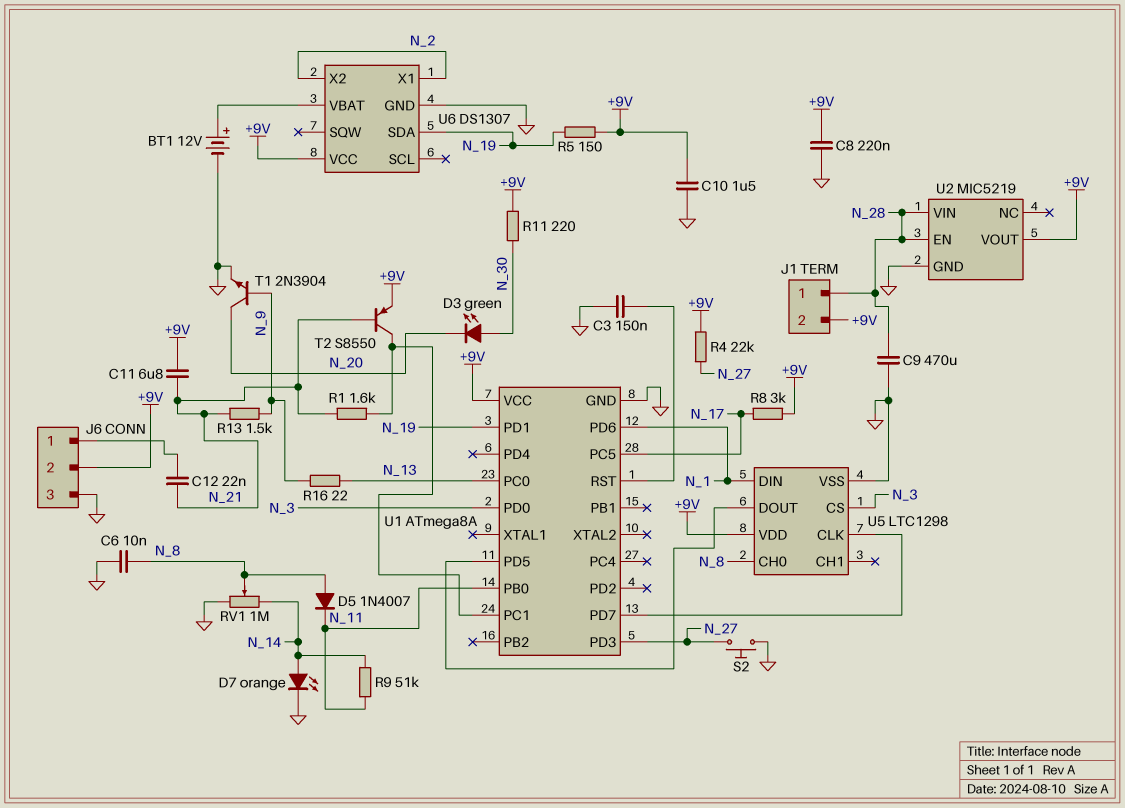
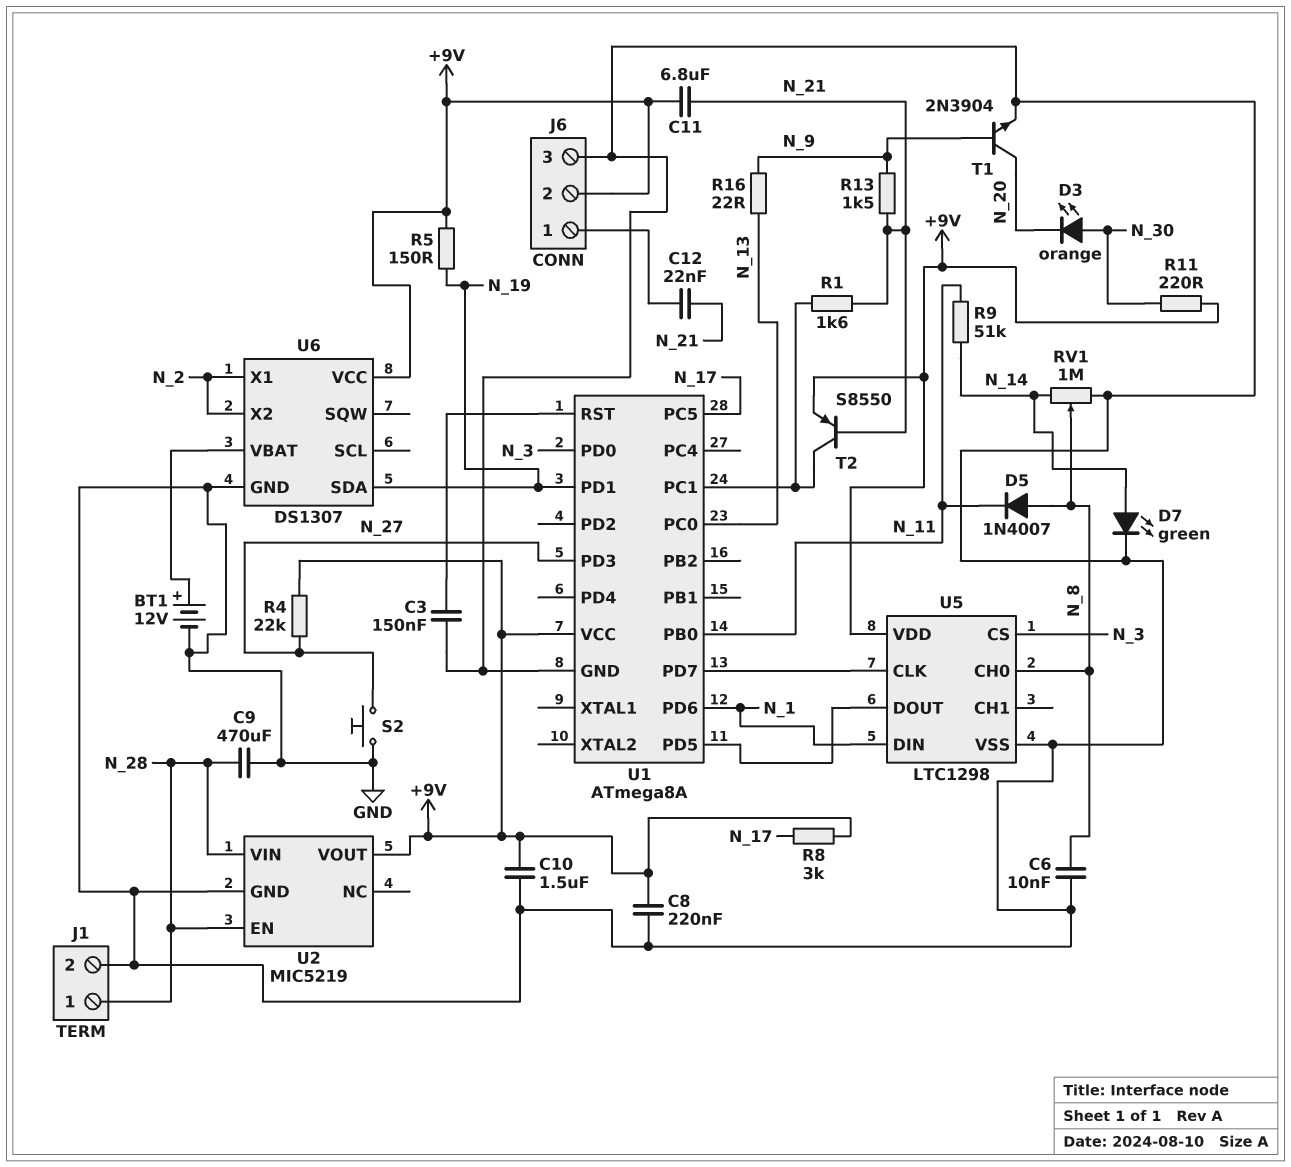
D3: LED green (A N_30, K N_20) -> LED orange (A N_30, K N_20)
D7: LED orange (A N_14, K GND) -> LED green (A N_14, K GND)
J1 pin 2: +9V -> GND

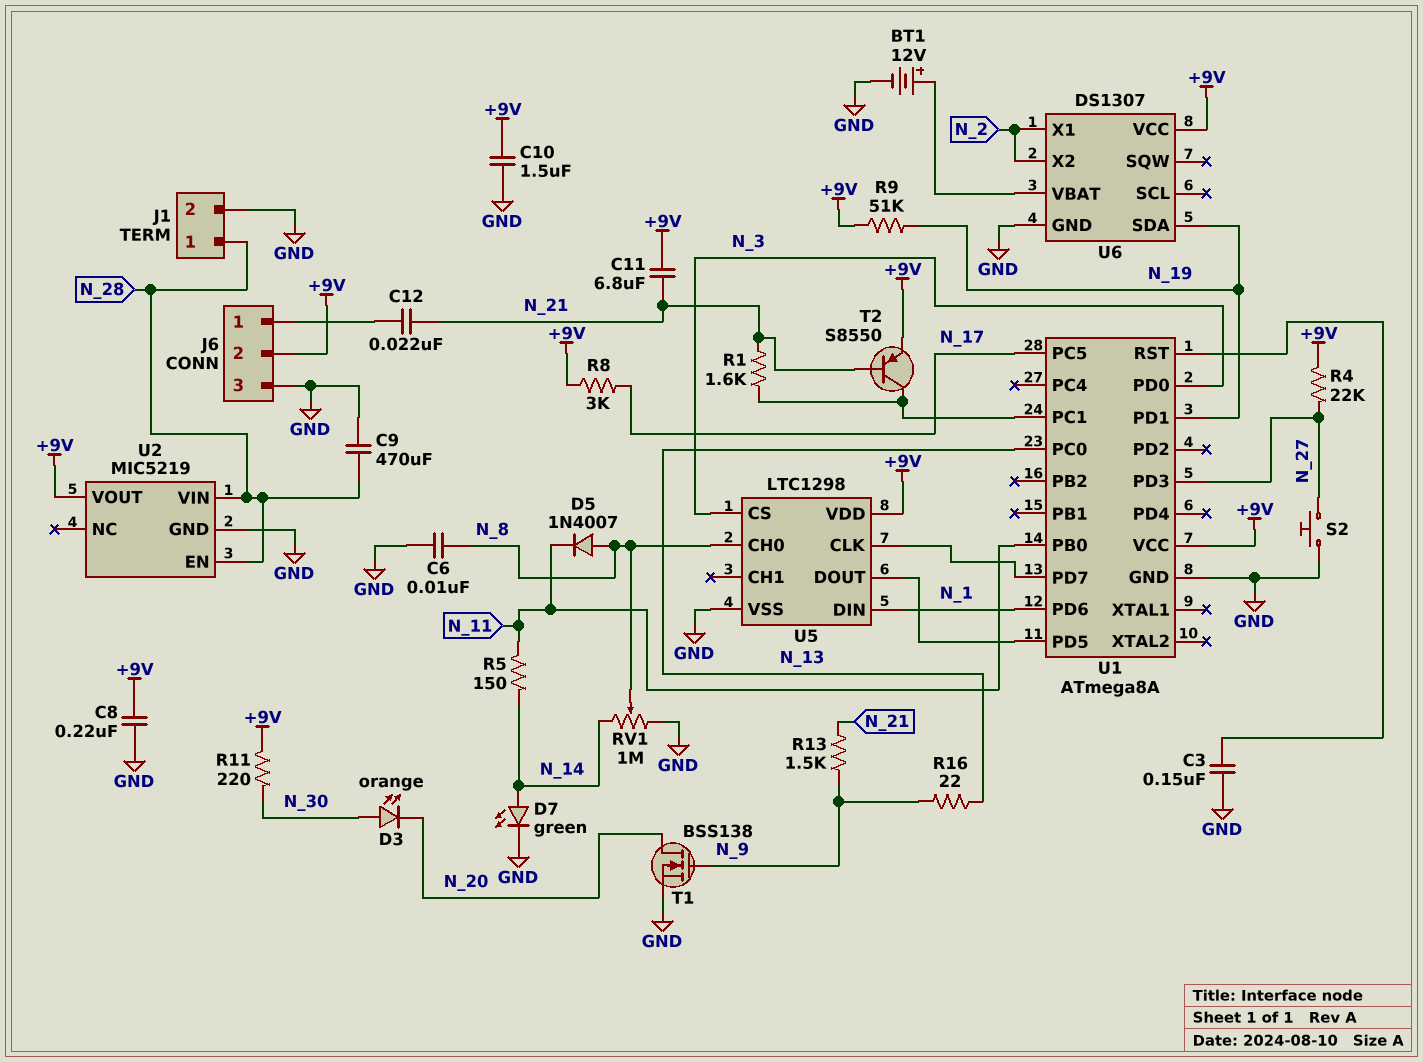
R5: 150 (+9V, N_19) -> 150 (N_11, N_14)
R9: 51k (N_11, N_14) -> 51k (+9V, N_19)
T1: NPN 2N3904 (B N_9, C N_20, E GND) -> NMOS BSS138 (G N_9, D N_20, S GND)

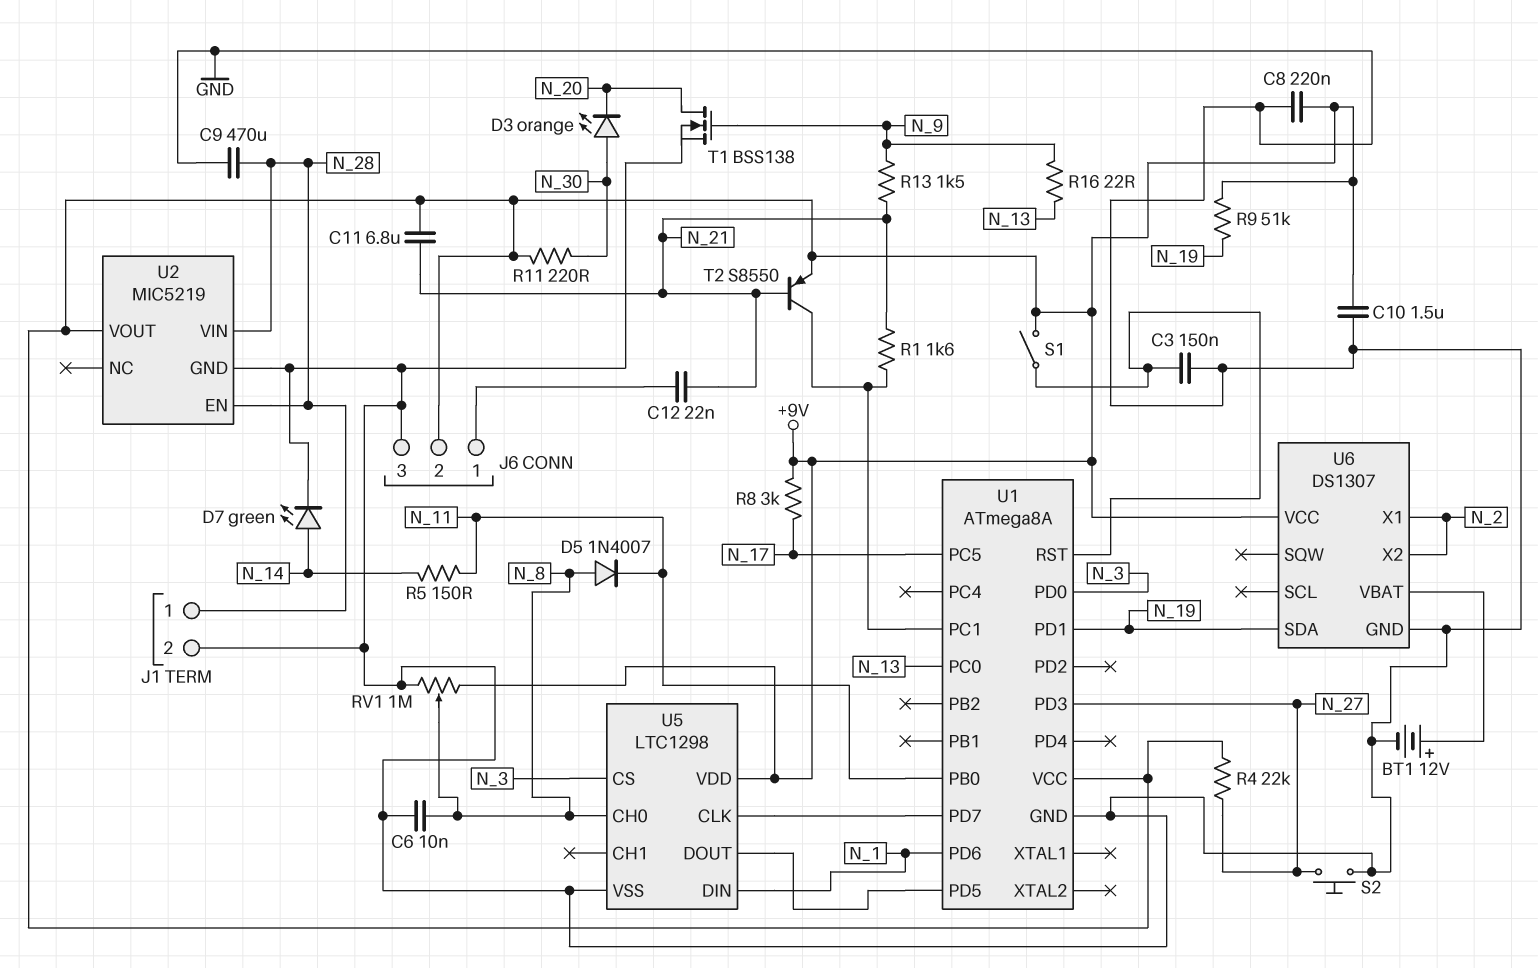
RV1: 1M (GND, N_14, wiper N_8) -> 1M (+9V, GND, wiper N_8)
S1: none -> switch (+9V, U1/RST)

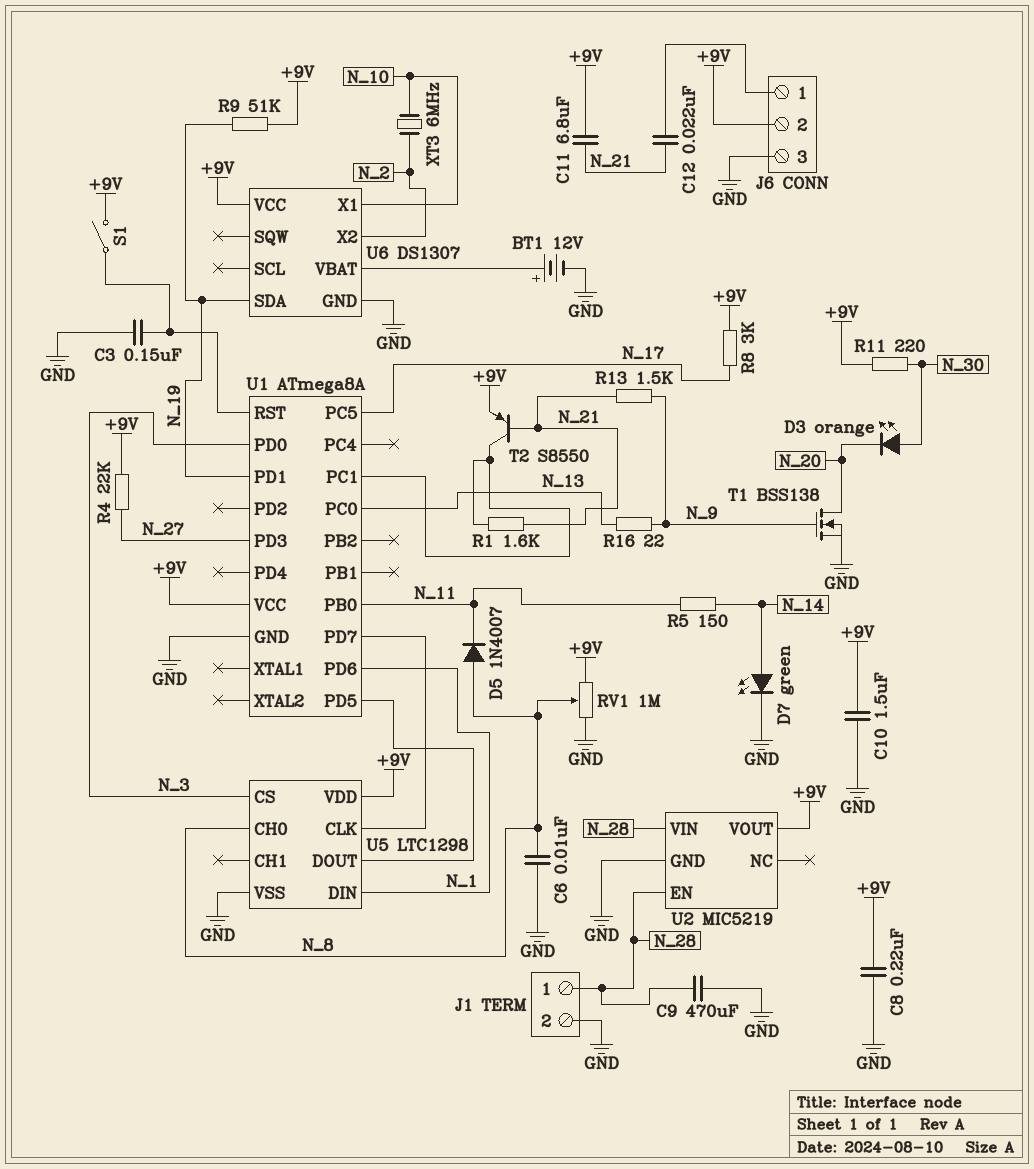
S2: button (GND, N_27) -> none
U6 pin X1: N_2 -> N_10
XT3: none -> 6MHz (N_2, N_10)

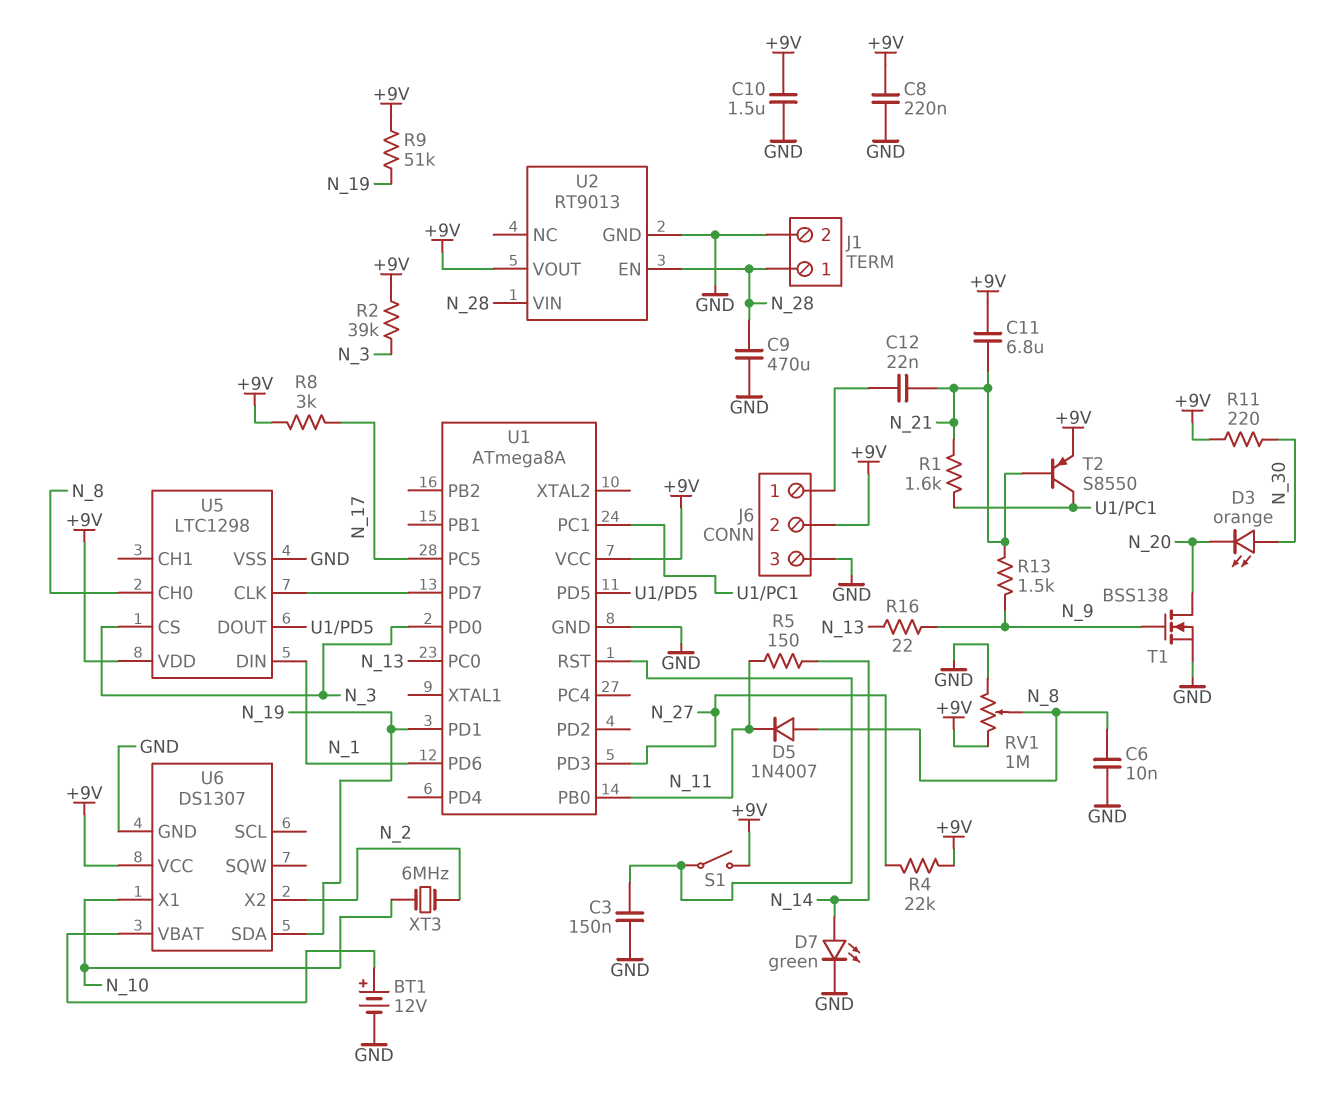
R2: none -> 39k (+9V, N_3)
U2: MIC5219 -> RT9013

